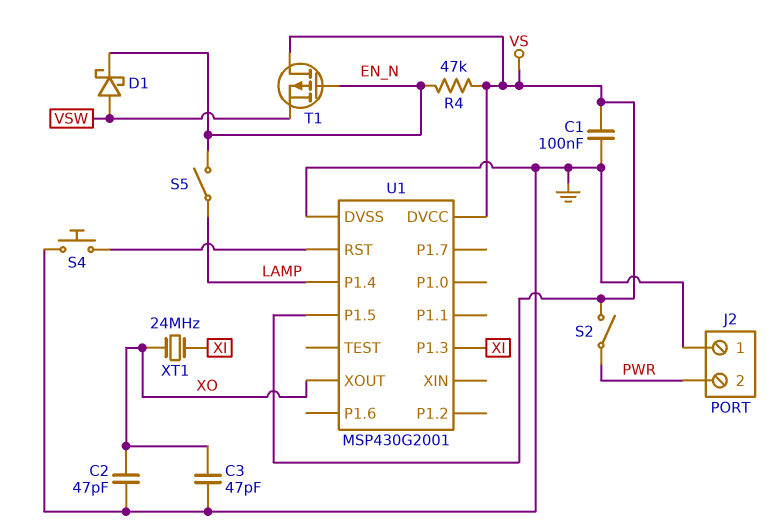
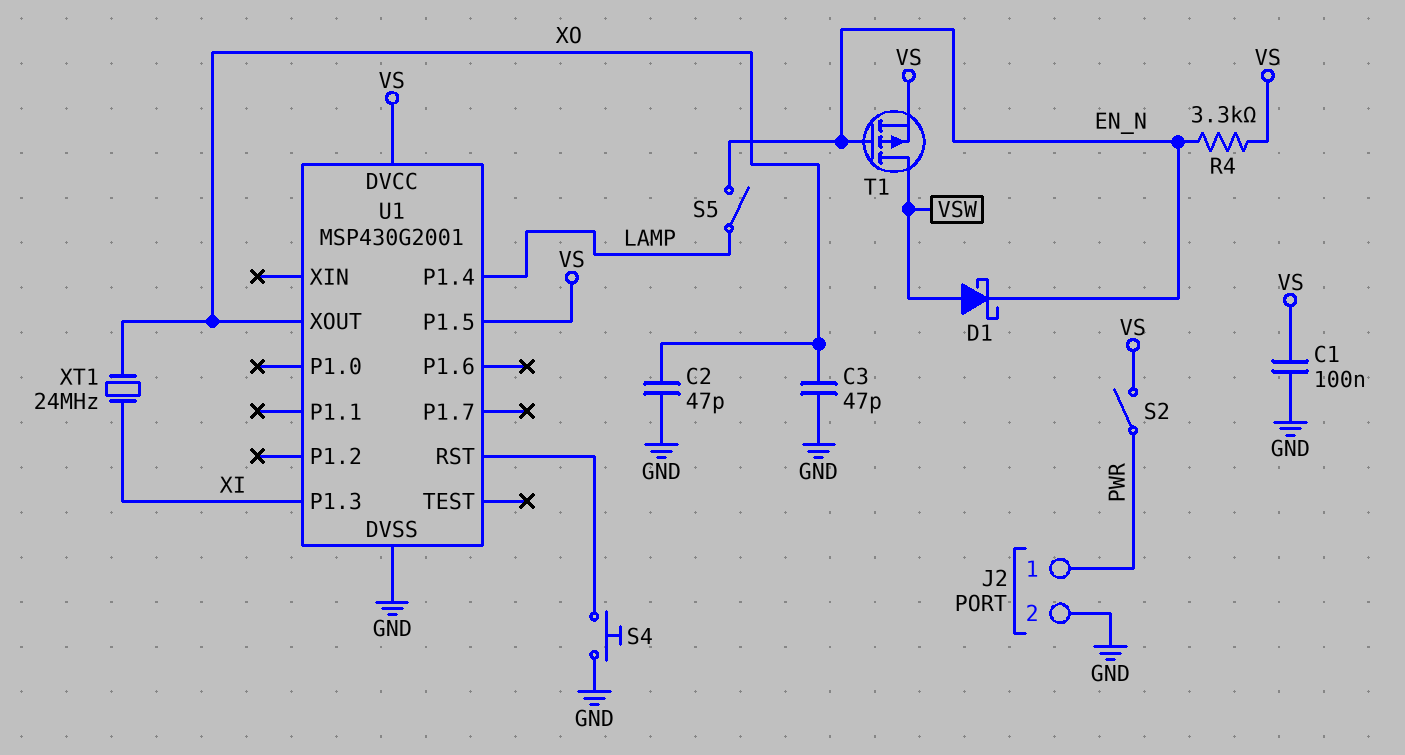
J2 pin 1: GND -> PWR
J2 pin 2: PWR -> GND
R4: 47k (EN_N, VS) -> 3.3k (EN_N, VS)
T1: PMOS (G EN_N, D VS, S VSW) -> PMOS (G EN_N, D VSW, S VS)

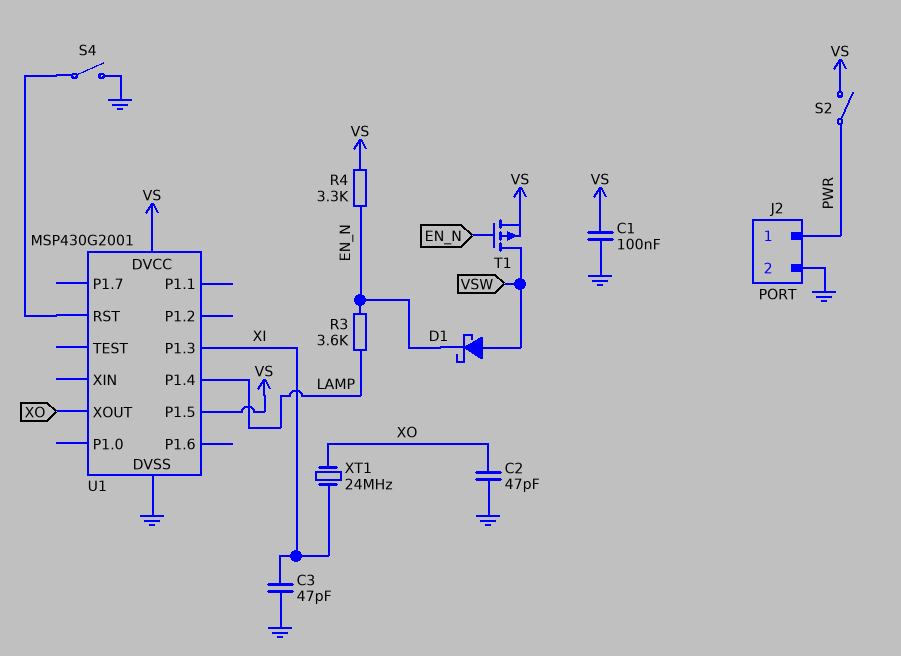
C3: 47pF (GND, XO) -> 47pF (GND, XI)
R3: none -> 3.6k (EN_N, LAMP)
S4: button (GND, U1/RST) -> switch (GND, U1/RST)
S5: switch (EN_N, LAMP) -> none

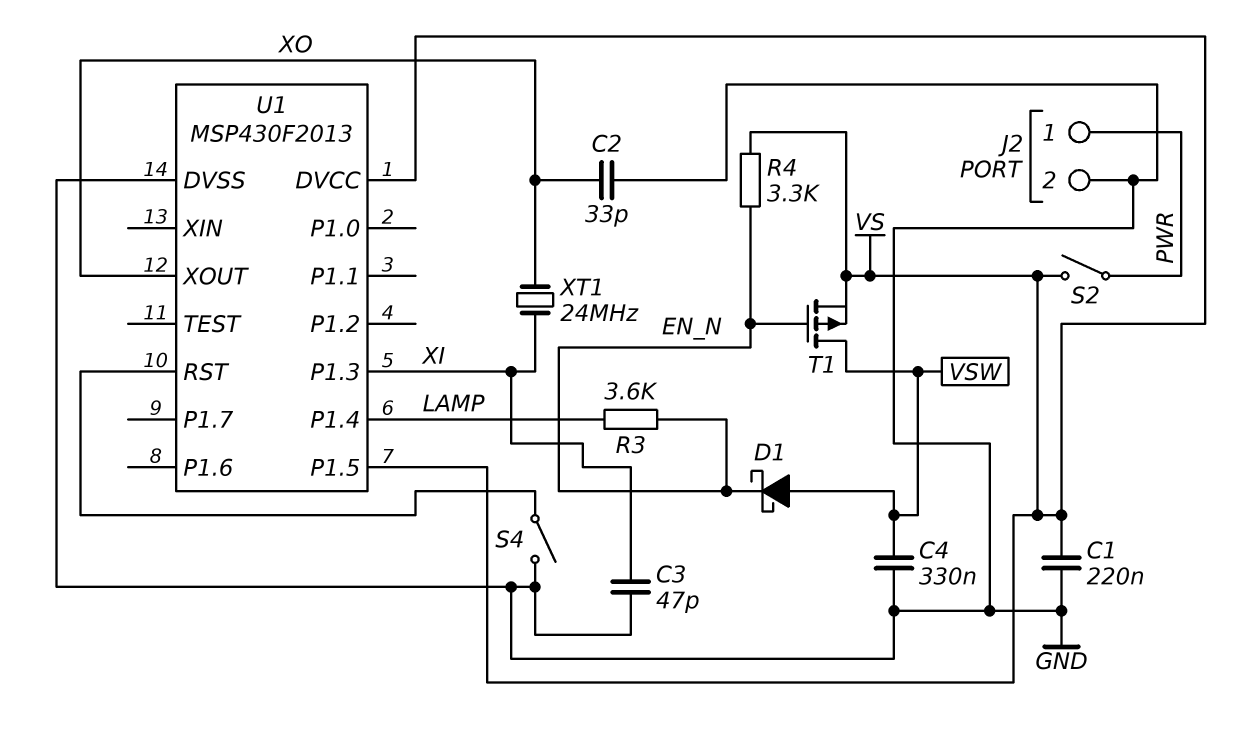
C1: 100nF (GND, VS) -> 220nF (GND, VS)
C2: 47pF (GND, XO) -> 33pF (GND, XO)
C4: none -> 330nF (GND, VSW)
U1: MSP430G2001 -> MSP430F2013

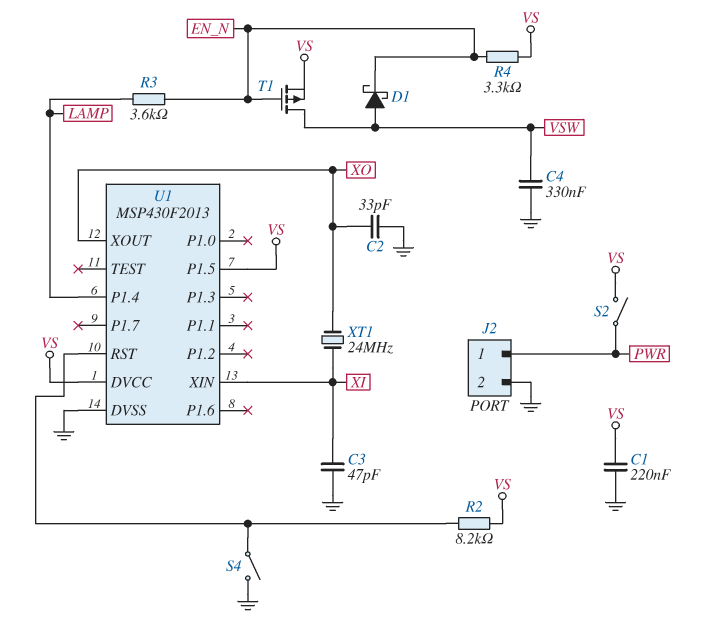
R2: none -> 8.2k (U1/RST, VS)
U1 pin P1.3: XI -> none
U1 pin XIN: none -> XI

